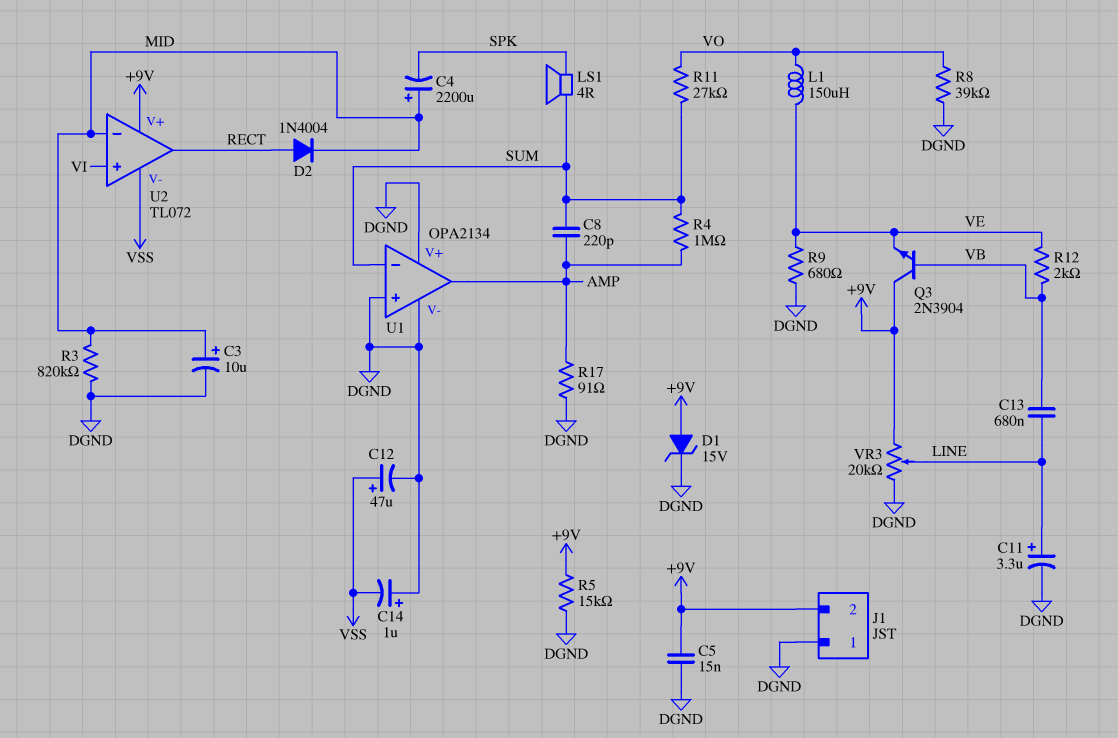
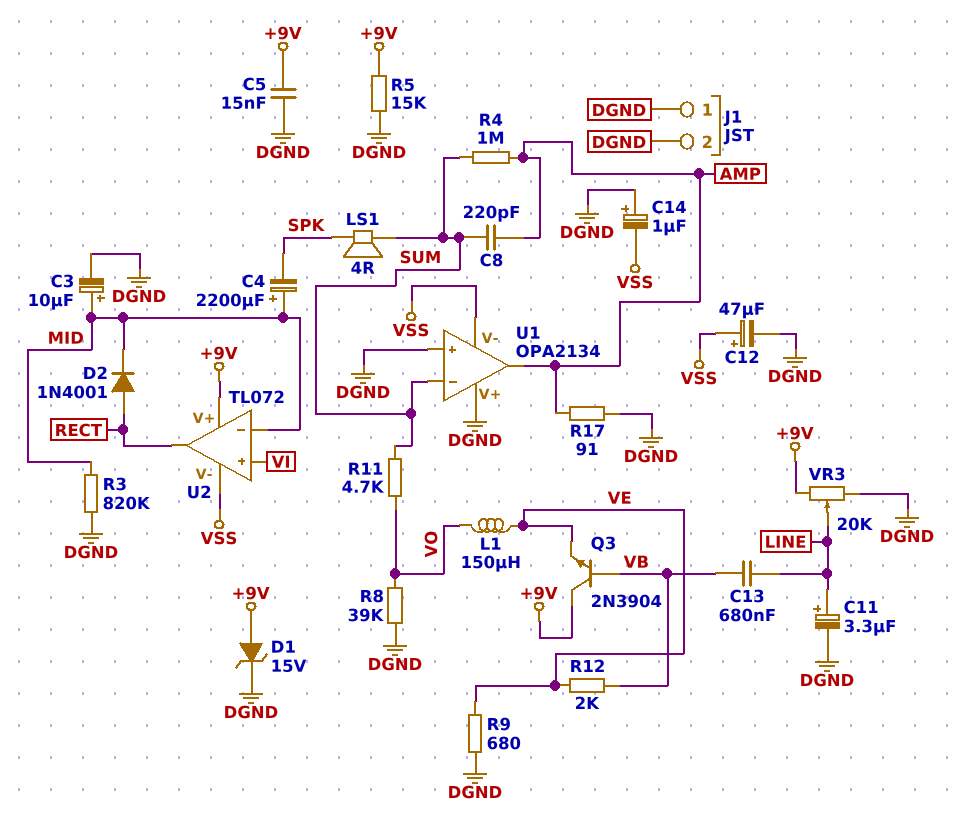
D2: diode 1N4004 (A RECT, K MID) -> diode 1N4001 (A RECT, K MID)
J1 pin 2: +9V -> DGND
R11: 27k (SUM, VO) -> 4.7k (SUM, VO)
U1 pin V-: DGND -> VSS

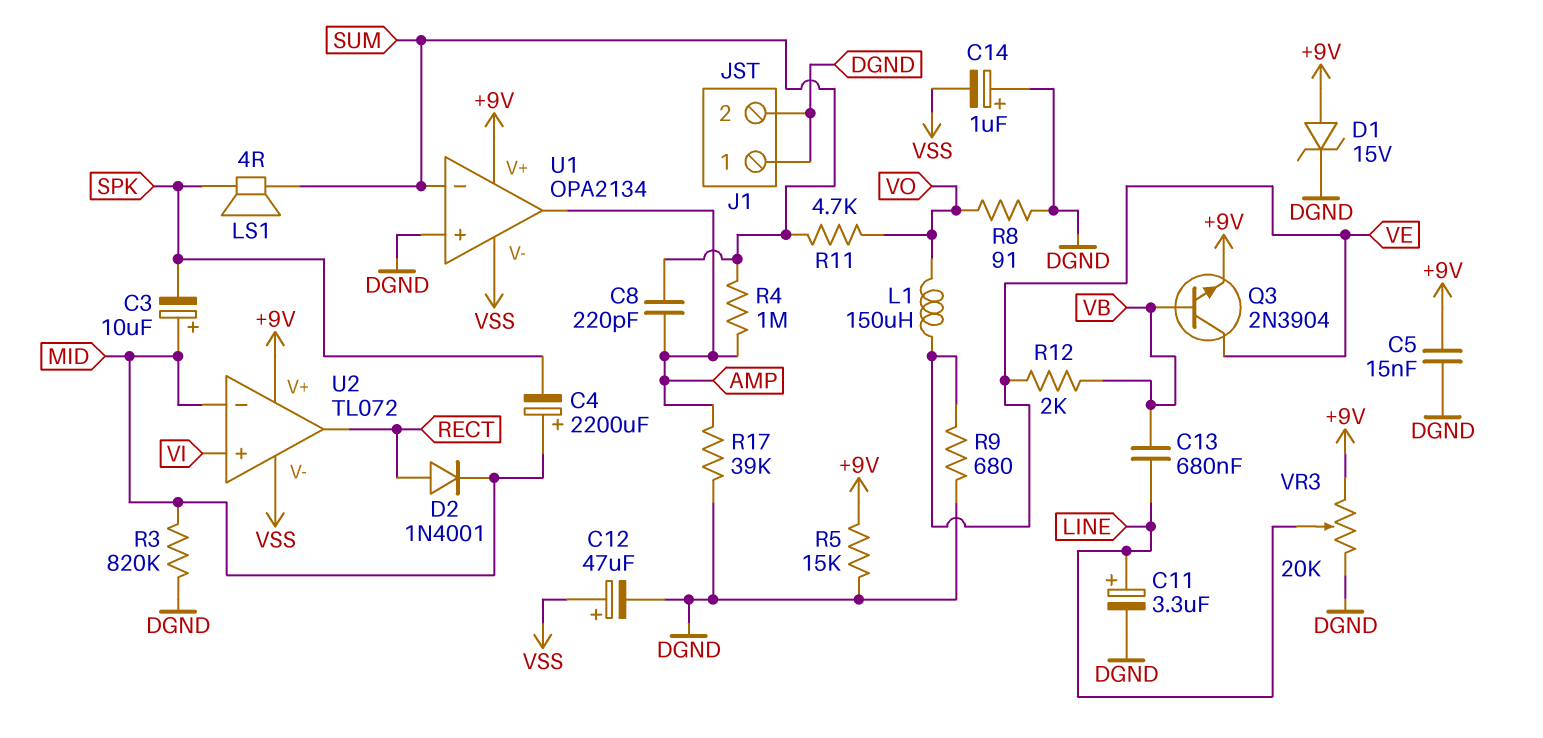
C3: 10uF (plus MID, minus DGND) -> 10uF (plus MID, minus SPK)
Q3: NPN 2N3904 (B VB, C +9V, E VE) -> NPN 2N3904 (B VB, C VE, E +9V)
R8: 39k (DGND, VO) -> 91 (DGND, VO)
R17: 91 (AMP, DGND) -> 39k (AMP, DGND)
U1 pin V+: DGND -> +9V

